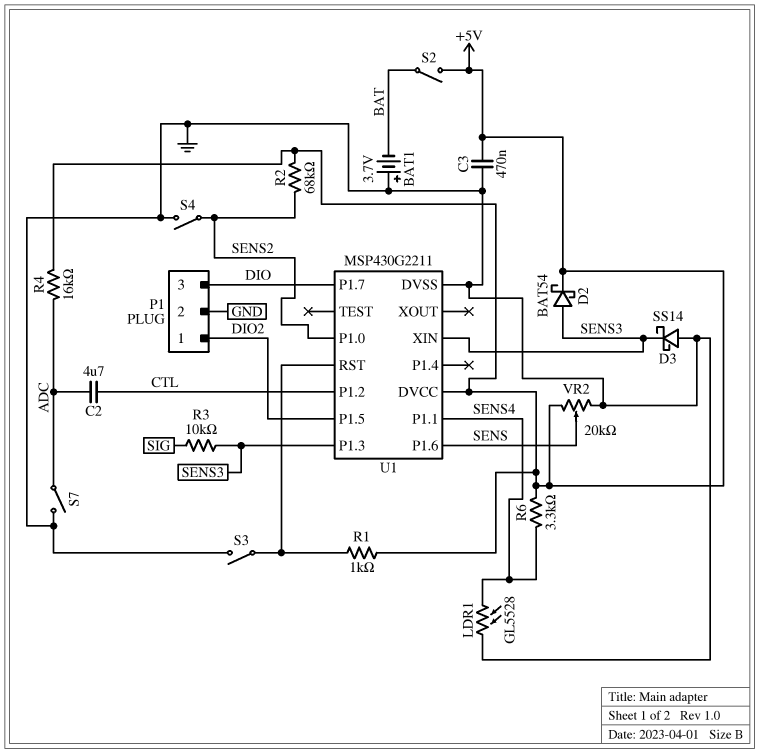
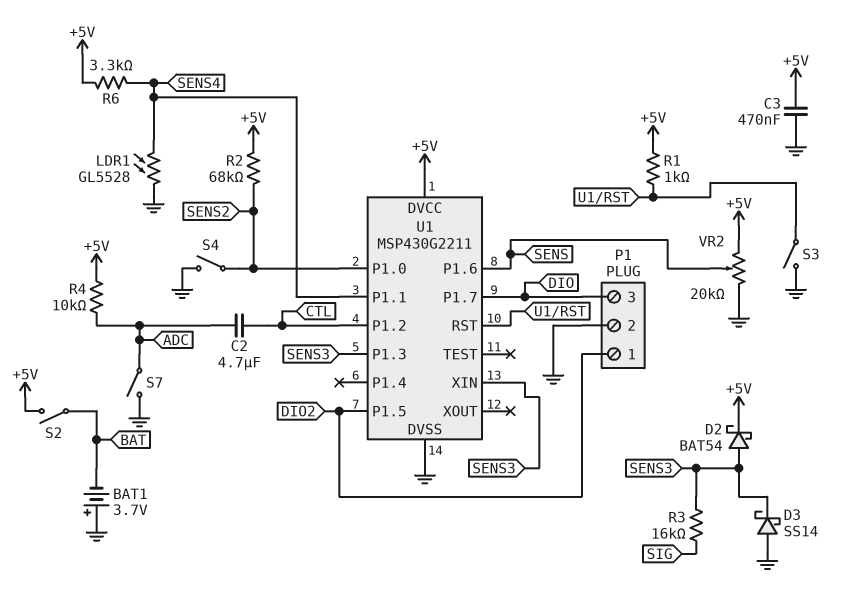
R3: 10k (SENS3, SIG) -> 16k (SENS3, SIG)
R4: 16k (+5V, ADC) -> 10k (+5V, ADC)

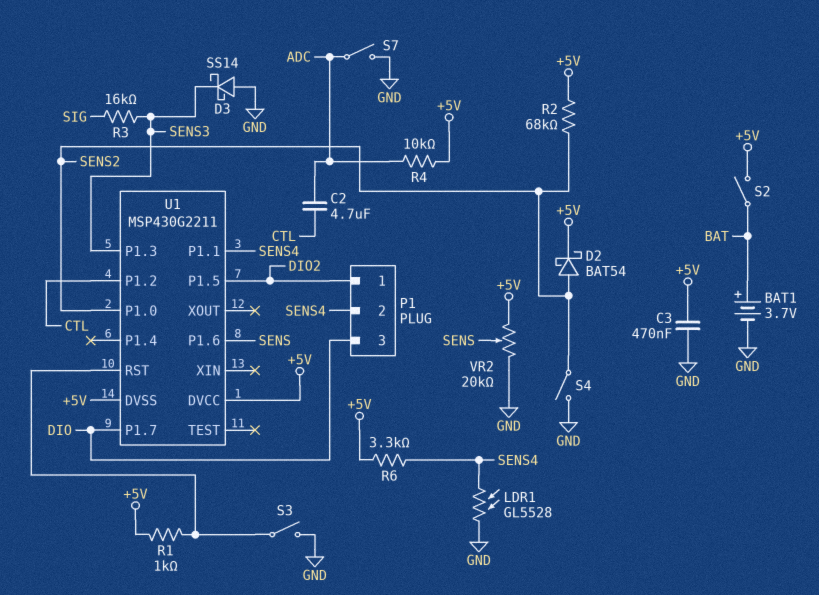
BAT1: 3.7V (plus GND, minus BAT) -> 3.7V (plus BAT, minus GND)
D2: schottky BAT54 (A SENS3, K +5V) -> schottky BAT54 (A SENS2, K +5V)
P1 pin 2: GND -> SENS4
U1 pin DVSS: GND -> +5V
U1 pin XIN: SENS3 -> none

